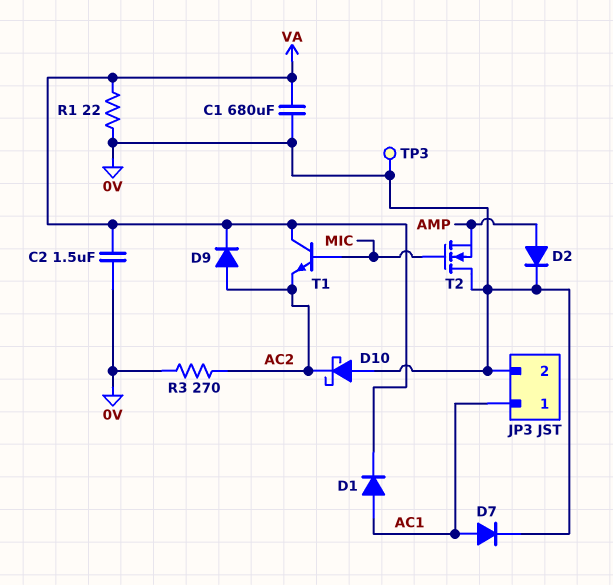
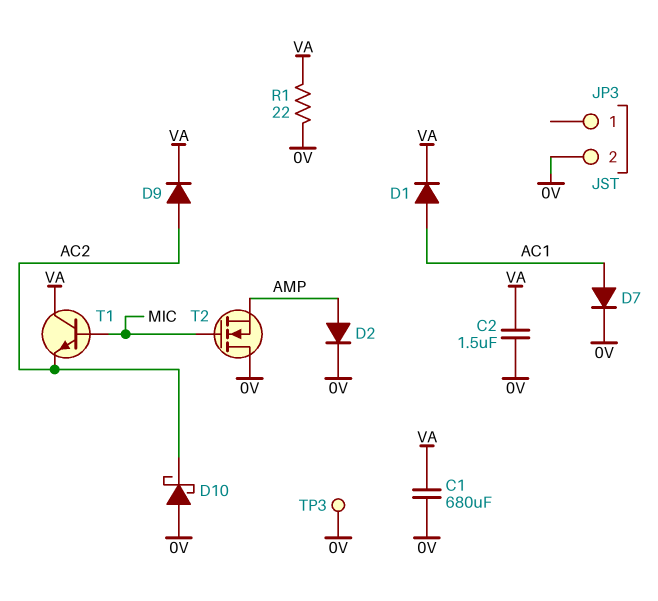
JP3 pin 1: AC1 -> none
R3: 270 (0V, AC2) -> none

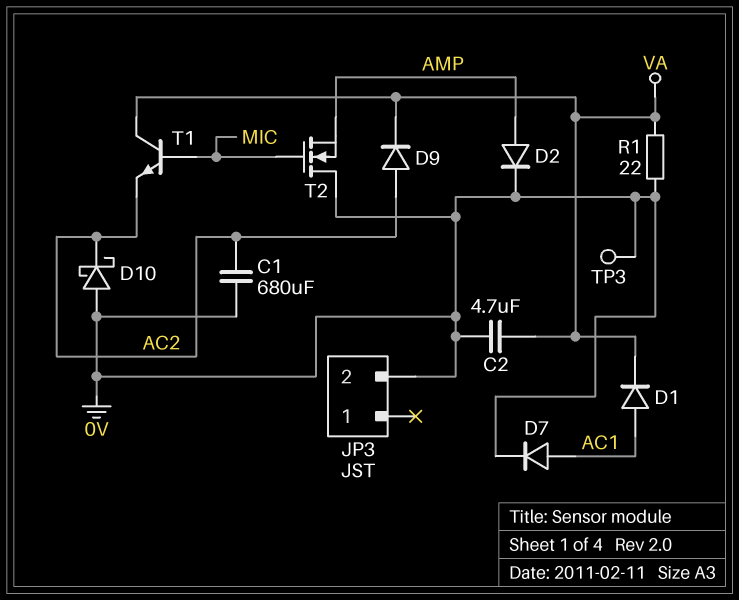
C1: 680uF (0V, VA) -> 680uF (0V, AC2)
C2: 1.5uF (0V, VA) -> 4.7uF (0V, VA)

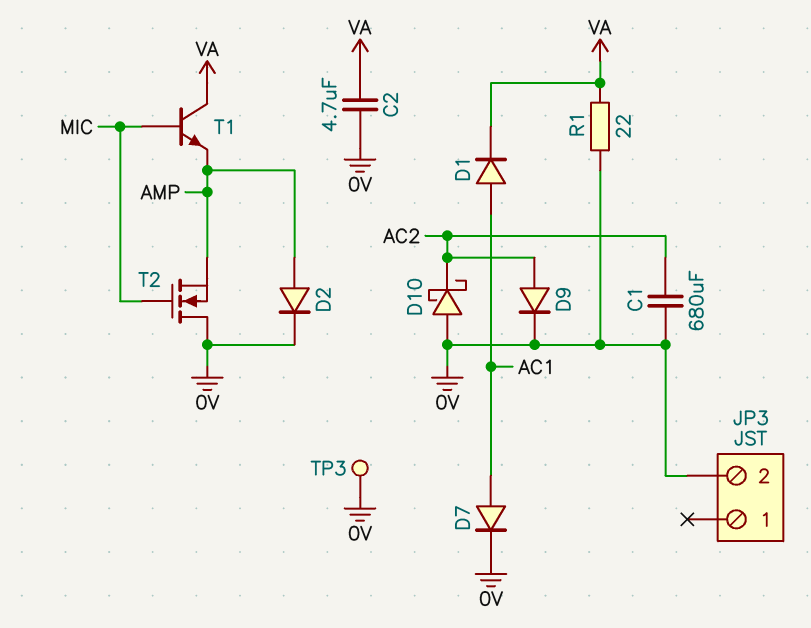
D9: diode (A AC2, K VA) -> diode (A AC2, K 0V)
T1: NPN (B MIC, C VA, E AC2) -> NPN (B MIC, C VA, E AMP)

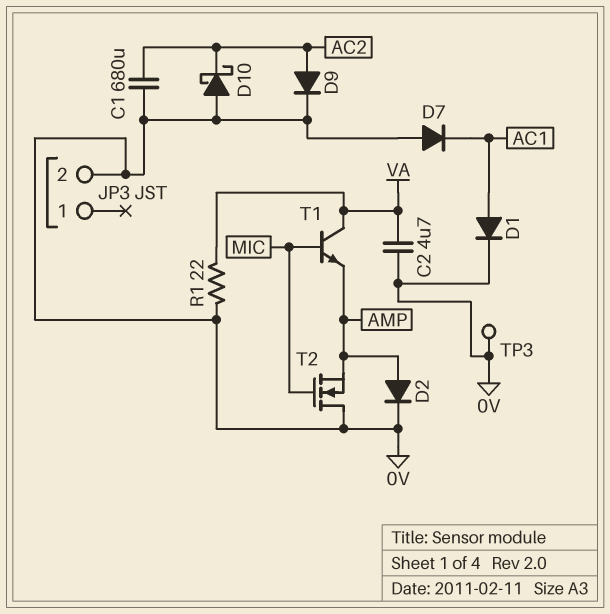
D1: diode (A AC1, K VA) -> diode (A AC1, K 0V)
D7: diode (A AC1, K 0V) -> diode (A 0V, K AC1)

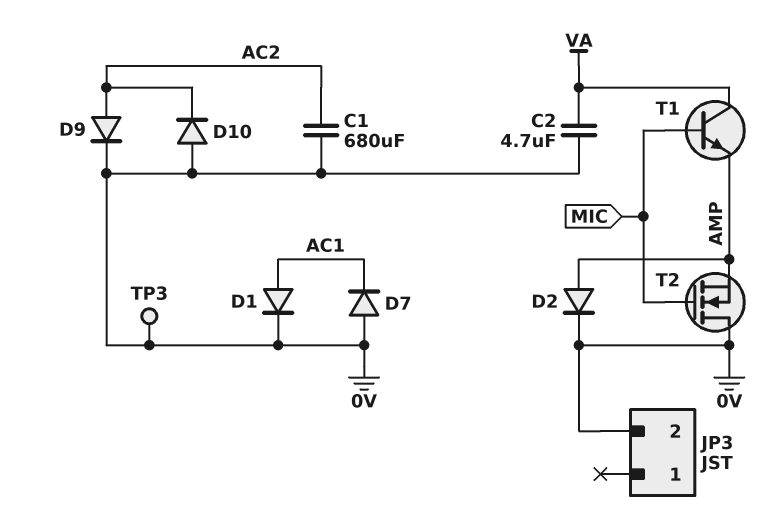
D10: schottky (A 0V, K AC2) -> diode (A 0V, K AC2)
R1: 22 (0V, VA) -> none

